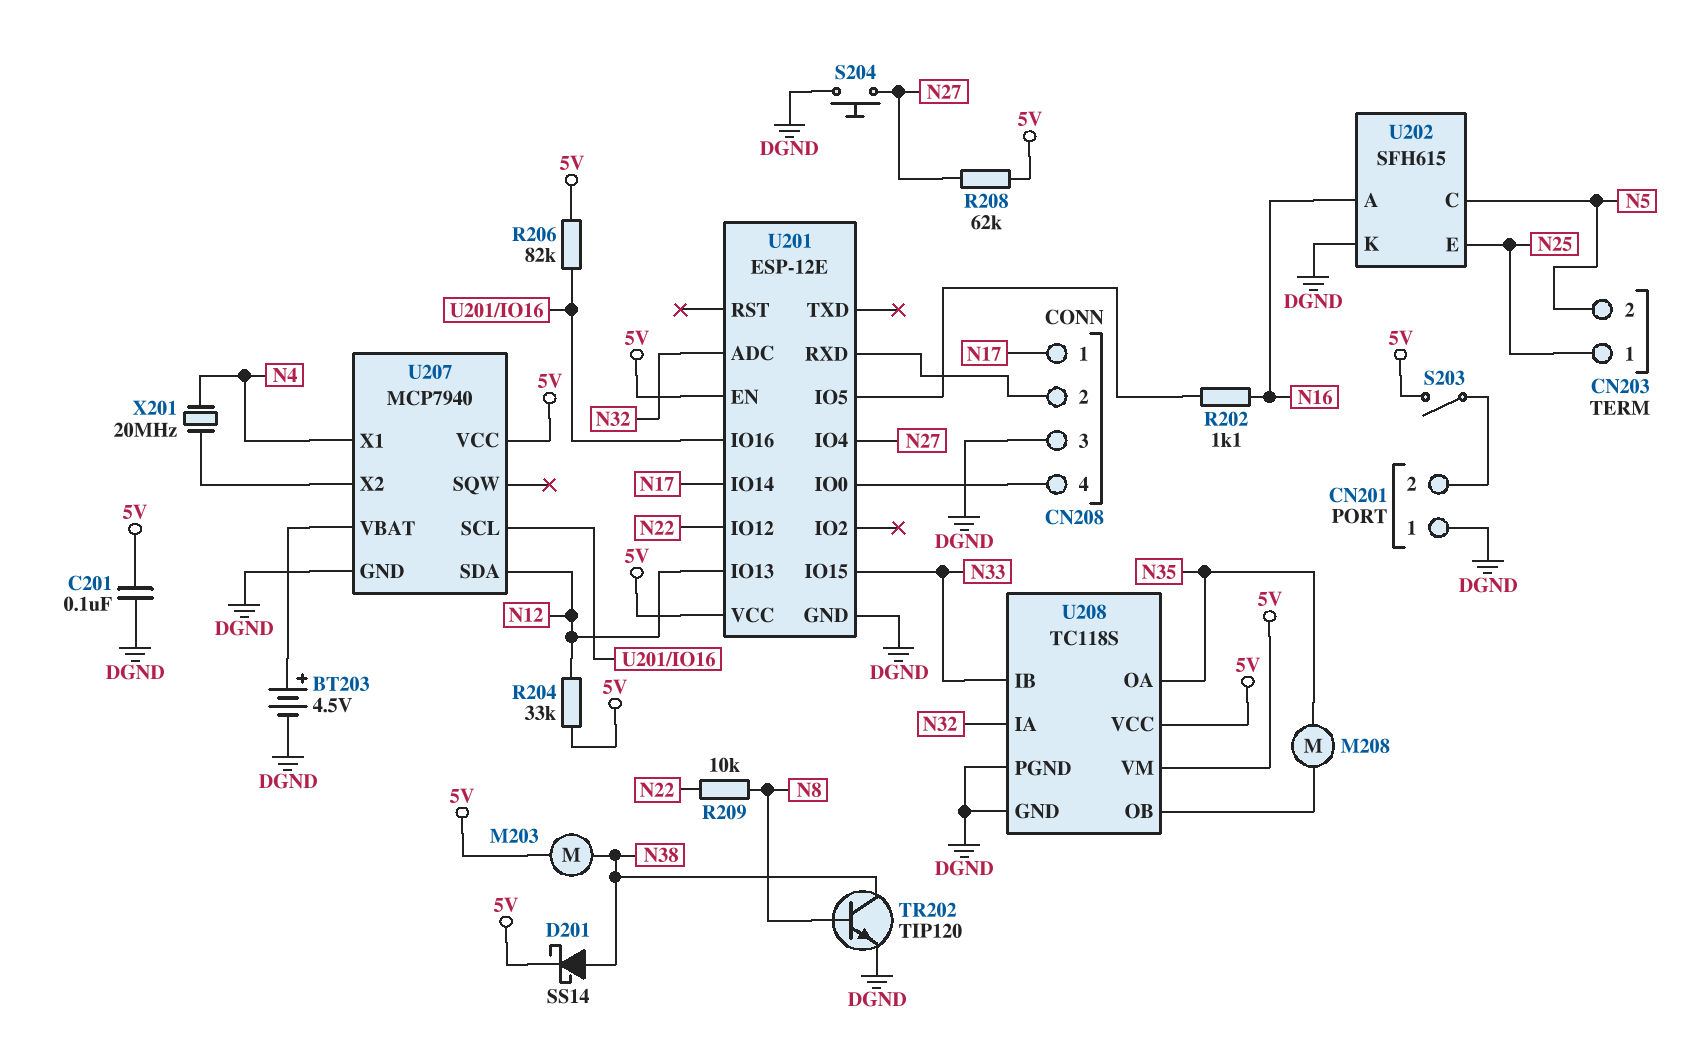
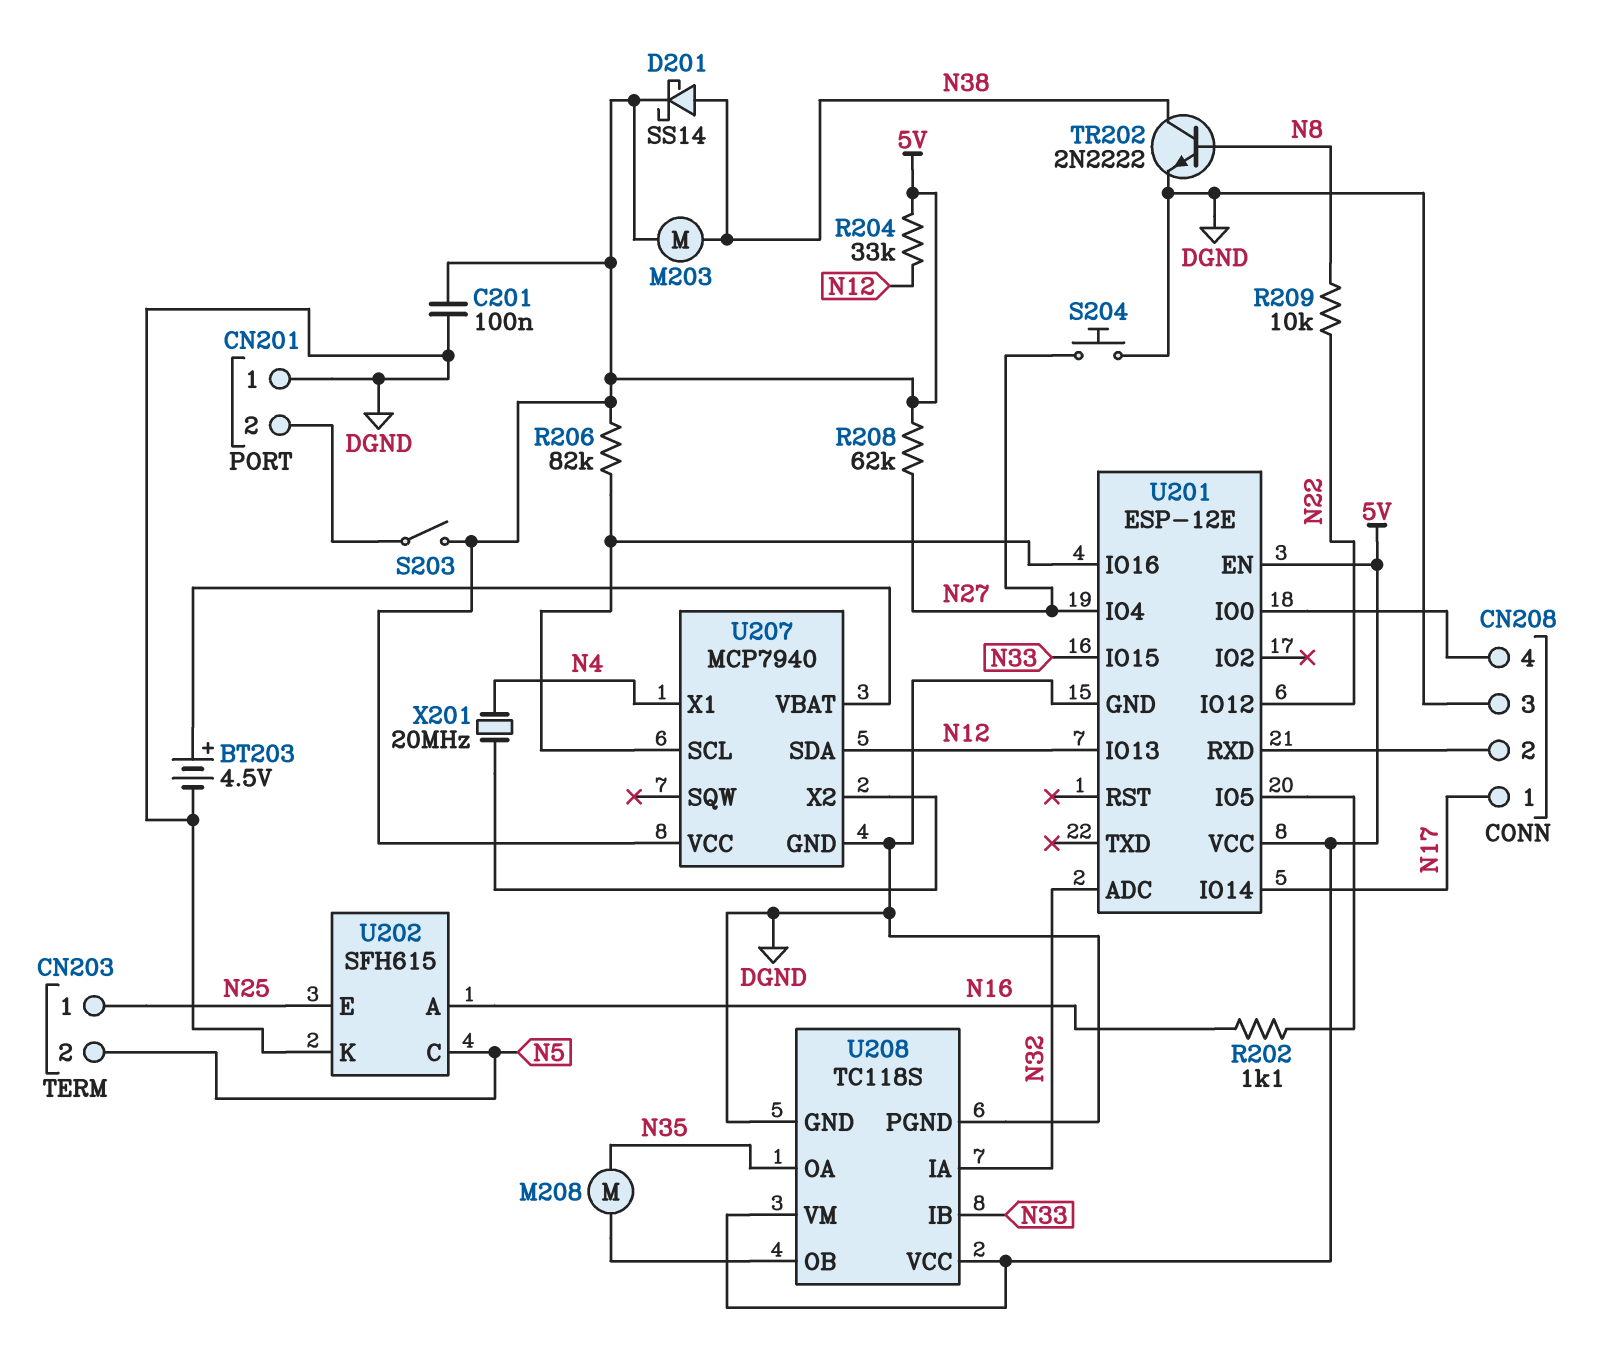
TR202: NPN TIP120 (B N8, C N38, E DGND) -> NPN 2N2222 (B N8, C N38, E DGND)

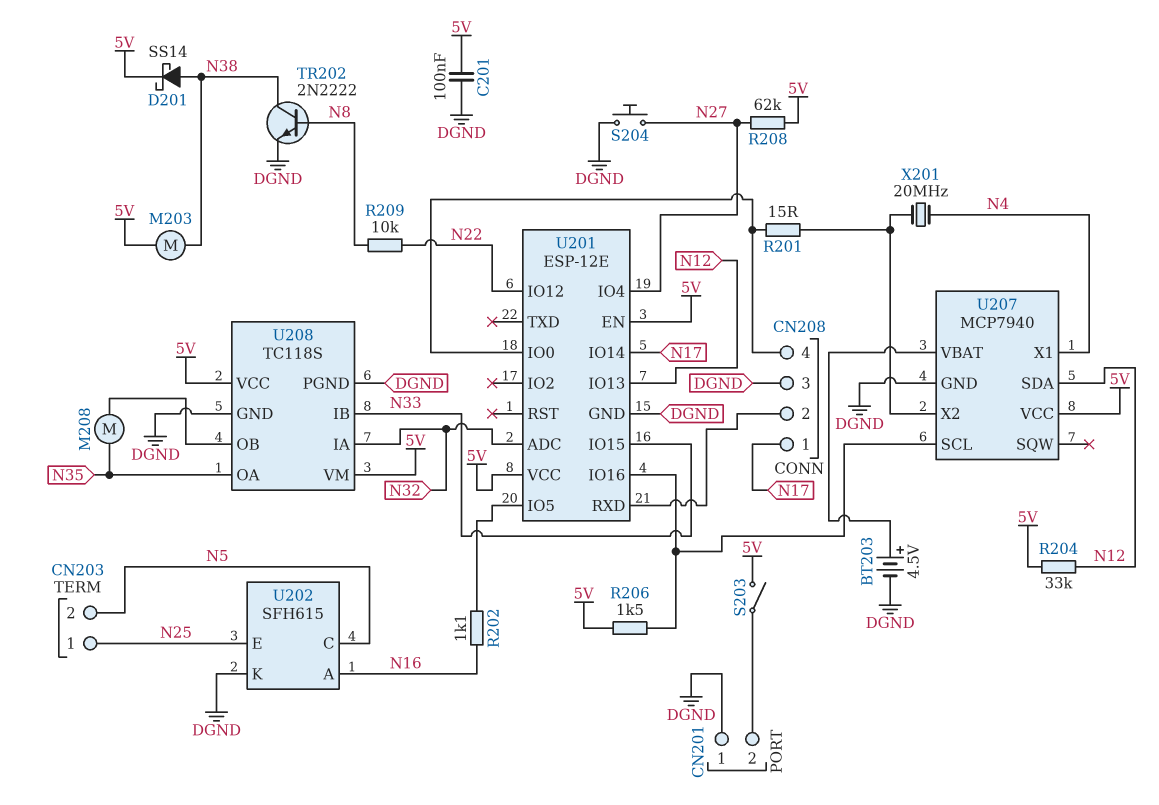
R201: none -> 15 (CN208/4, U207/X2)
R206: 82k (5V, U201/IO16) -> 1.5k (5V, U201/IO16)

